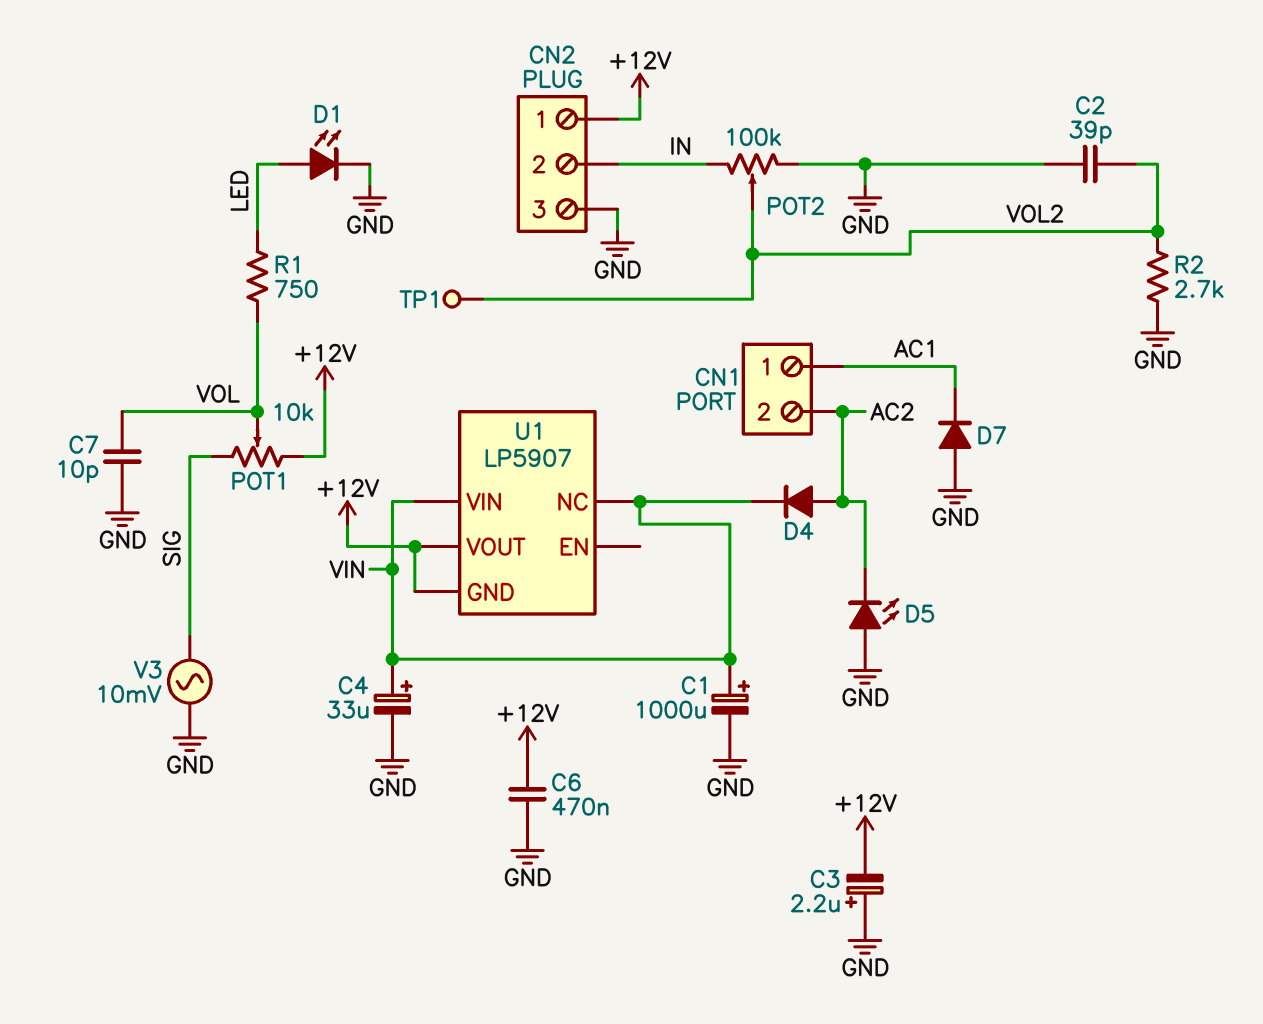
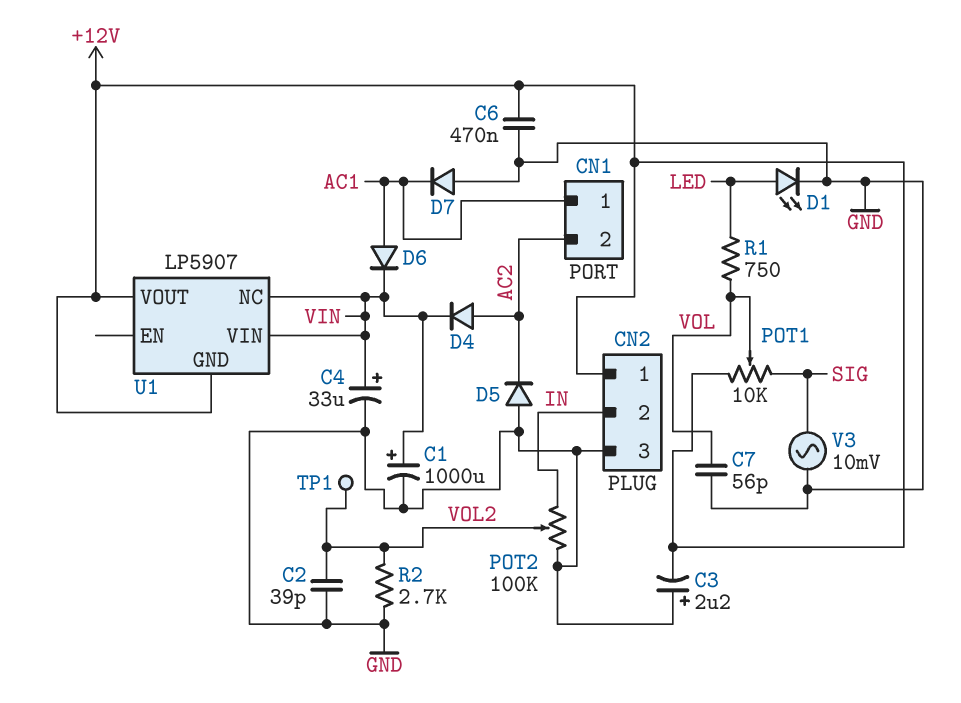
C7: 10pF (GND, VOL) -> 56pF (GND, VOL)
D5: LED (A GND, K AC2) -> diode (A GND, K AC2)
D6: none -> diode (A AC1, K VIN)

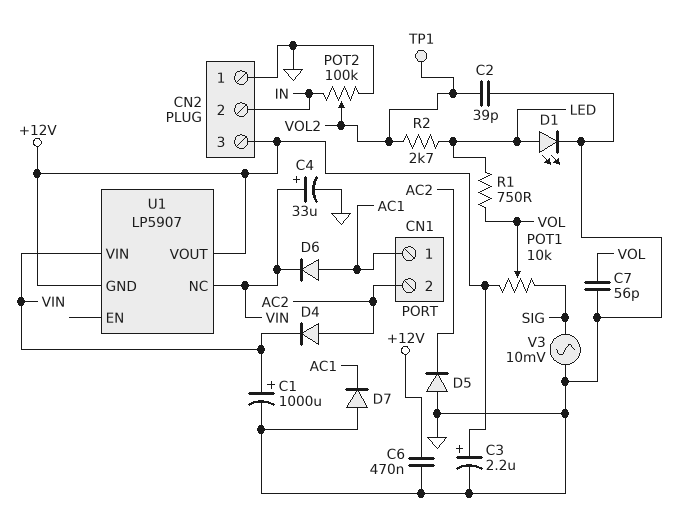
C3: 2.2uF (plus GND, minus +12V) -> 2.2uF (plus +12V, minus GND)
CN2 pin 1: +12V -> GND
CN2 pin 3: GND -> +12V
R2: 2.7k (GND, VOL2) -> 2.7k (LED, VOL2)

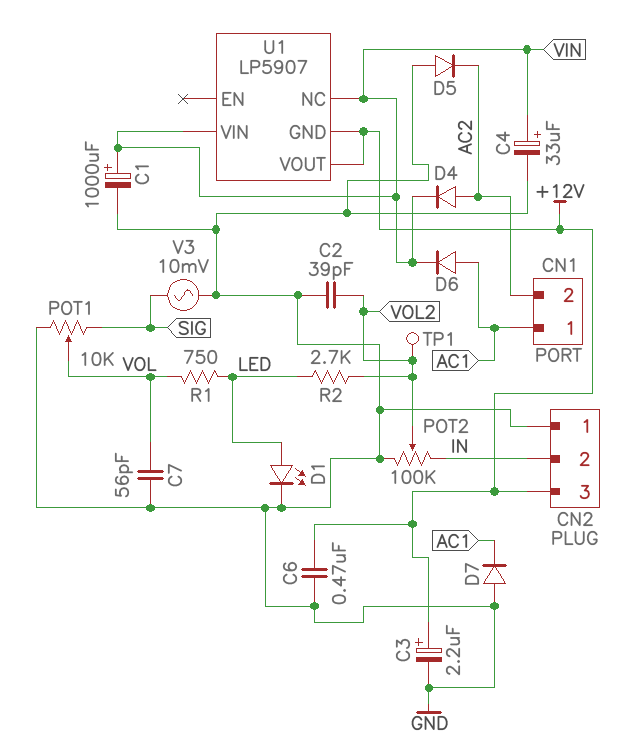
POT1: 10k (+12V, SIG, wiper VOL) -> 10k (GND, SIG, wiper VOL)

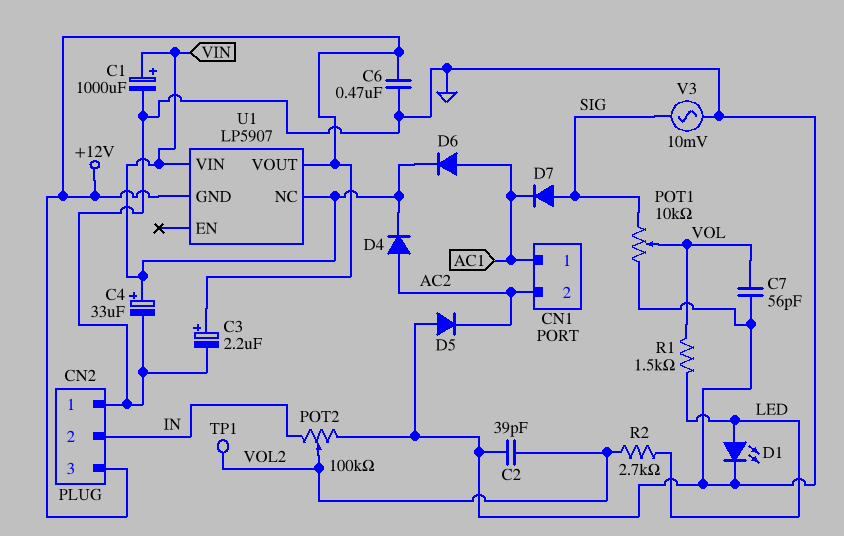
D7: diode (A GND, K AC1) -> diode (A SIG, K AC1)
R1: 750 (LED, VOL) -> 1.5k (LED, VOL)

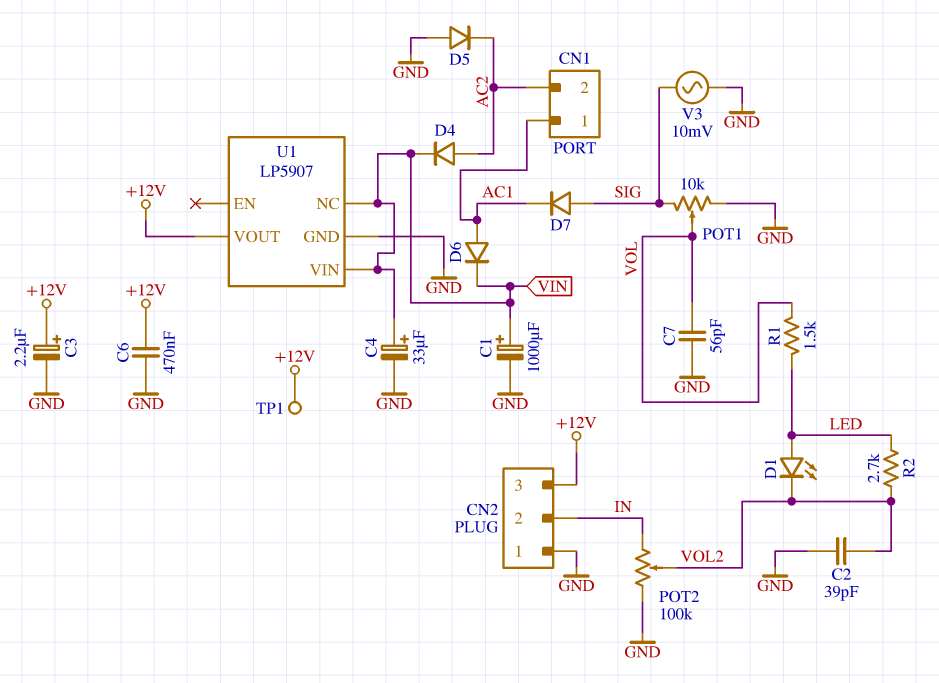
D1: LED (A LED, K GND) -> LED (A LED, K VOL2)
TP1: test point (VOL2) -> test point (+12V)
U1 pin GND: +12V -> GND

